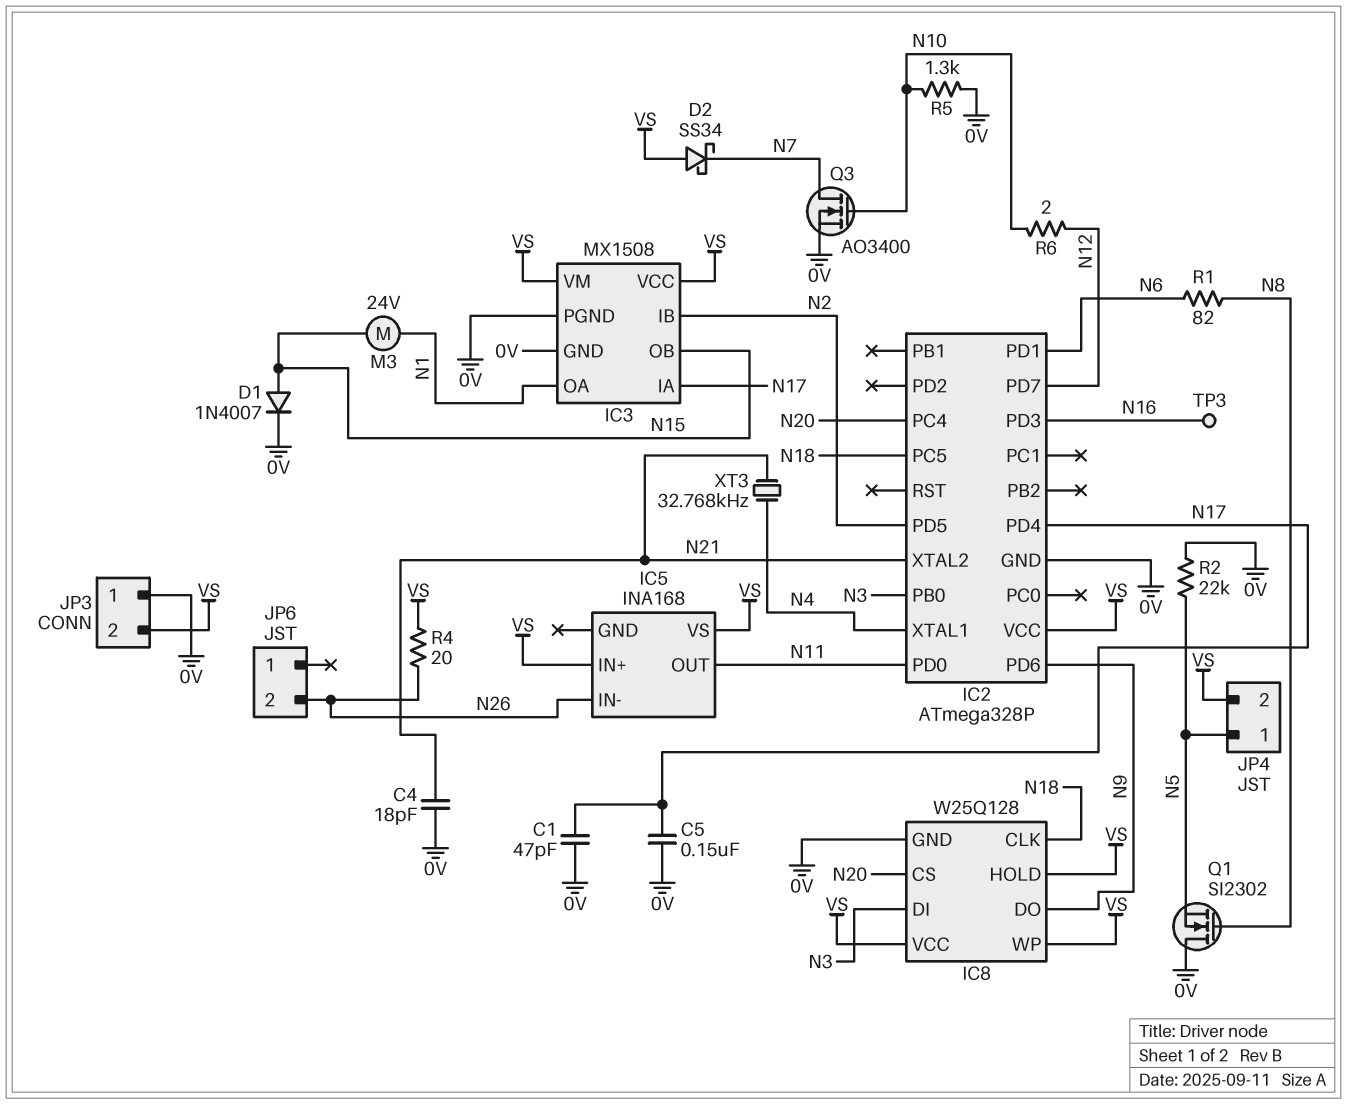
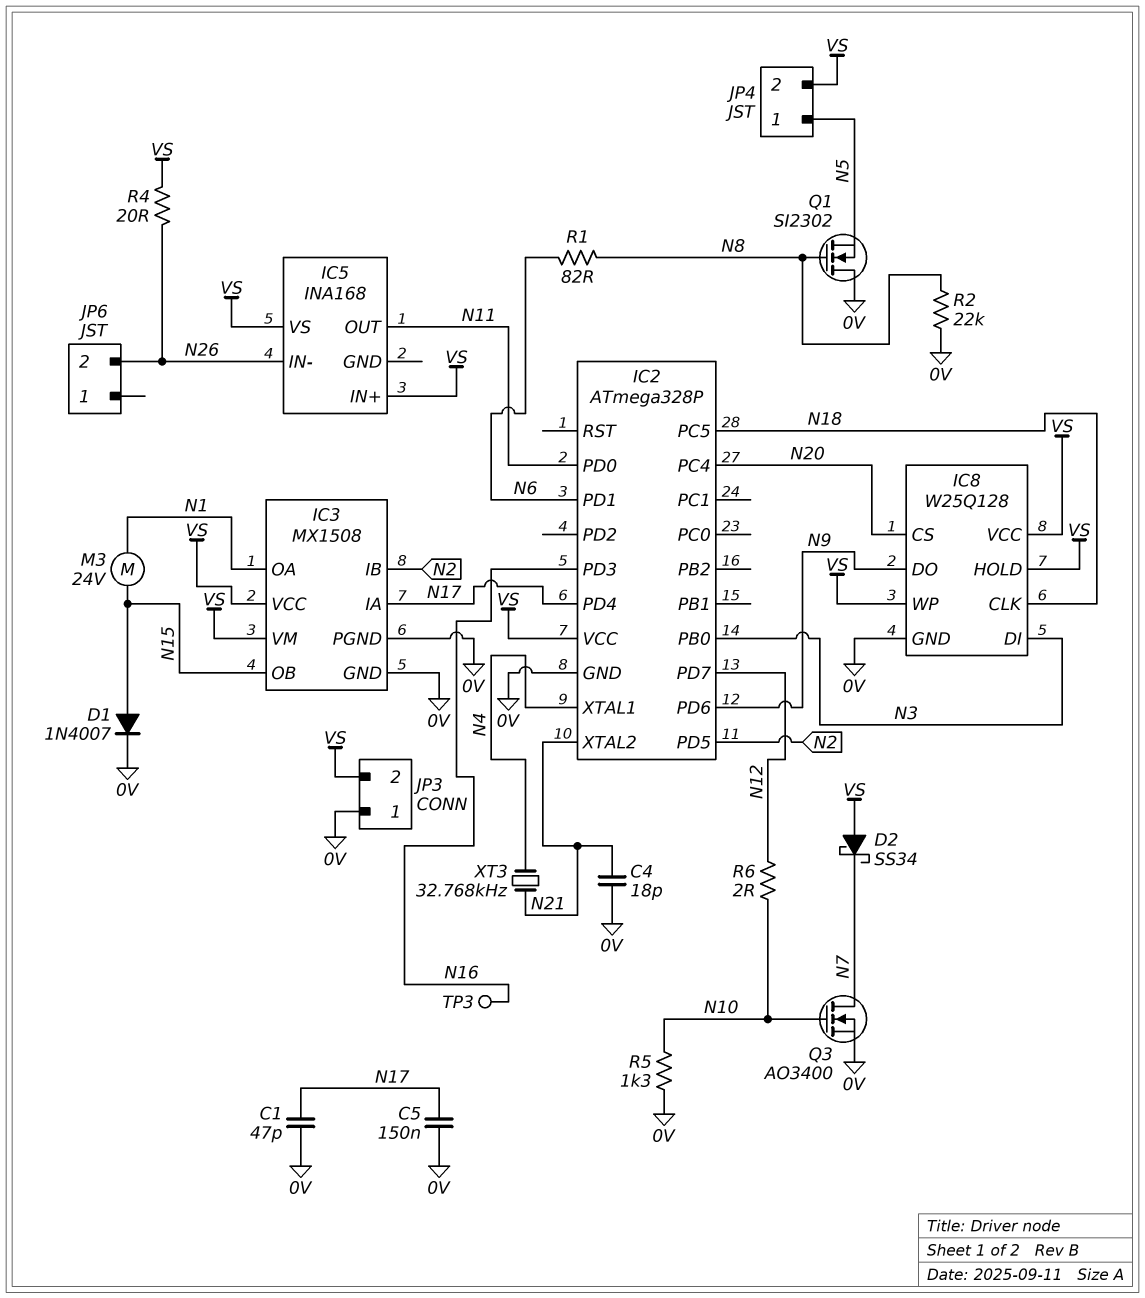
R2: 22k (0V, N5) -> 22k (0V, N8)

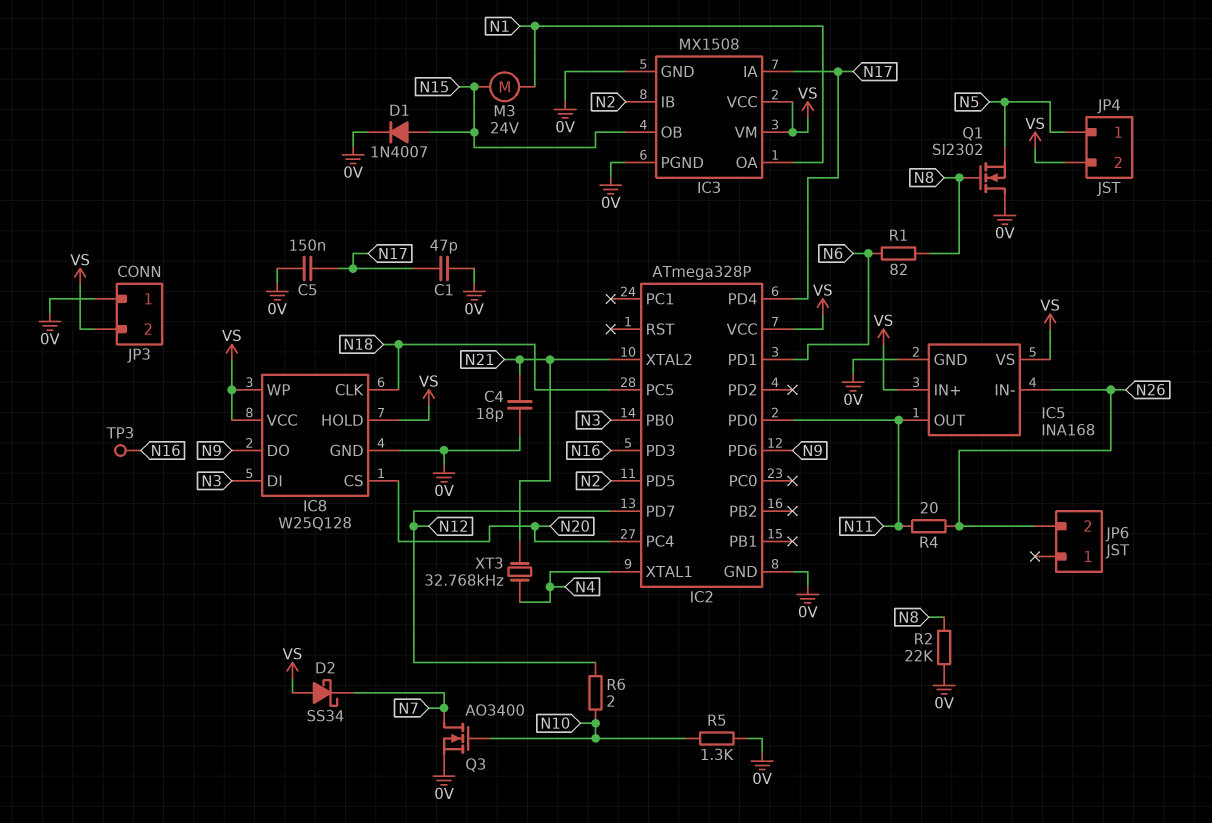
IC5 pin GND: none -> 0V
R4: 20 (N26, VS) -> 20 (N11, N26)

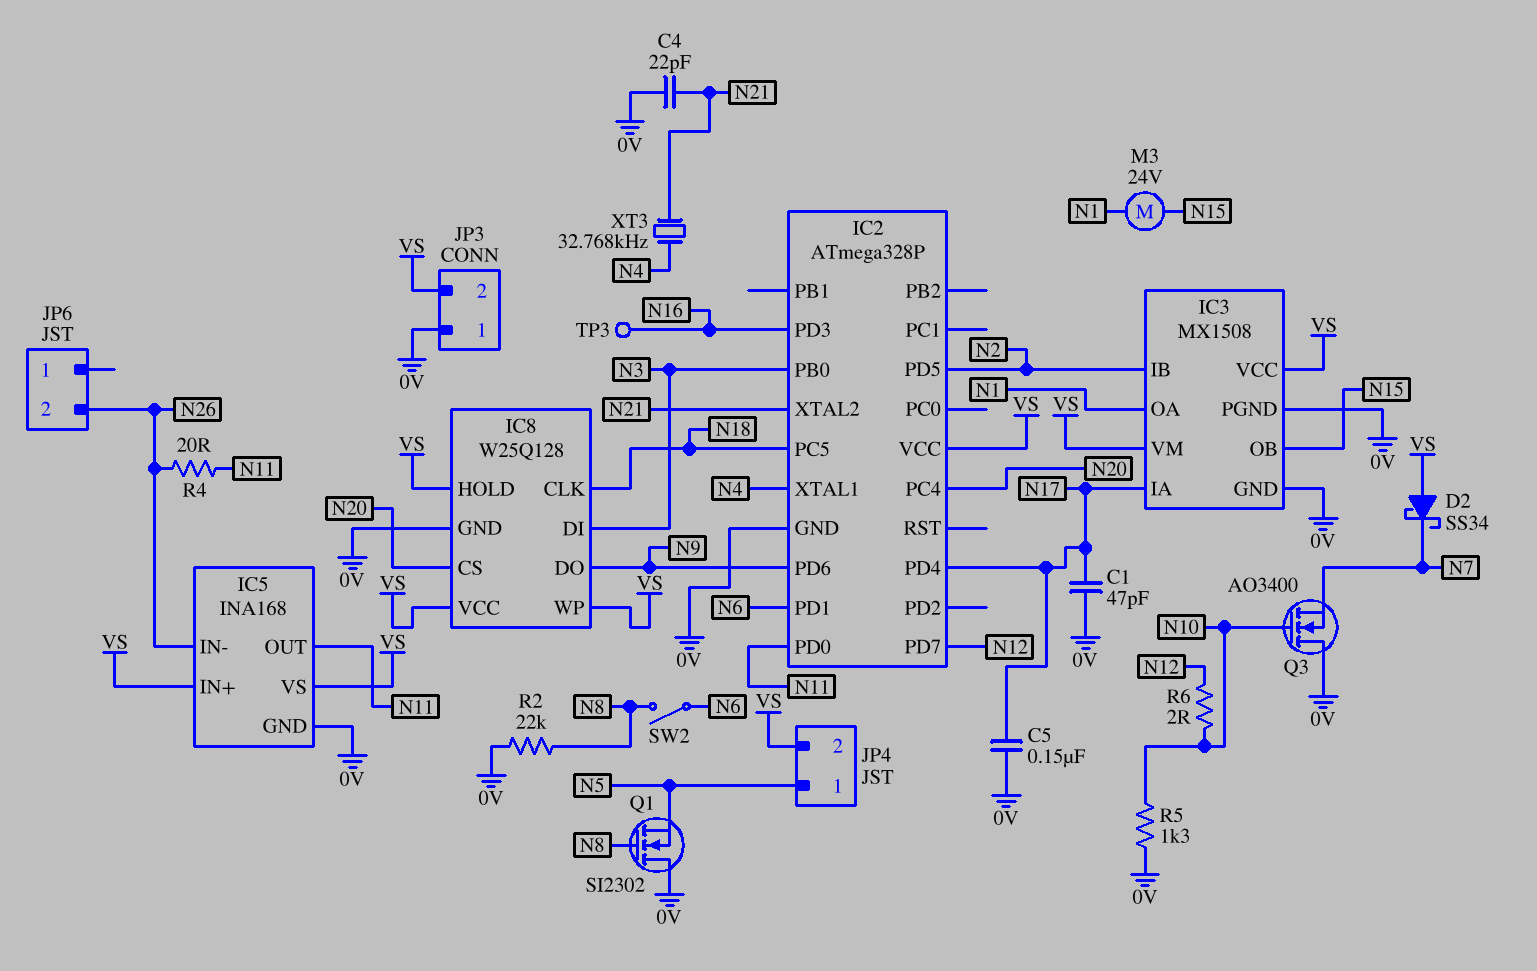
C4: 18pF (0V, N21) -> 22pF (0V, N21)
D1: diode 1N4007 (A N15, K 0V) -> none
Q3: NMOS AO3400 (G N10, D N7, S 0V) -> NMOS AO3400 (G N10, D 0V, S N7)
R1: 82 (N6, N8) -> none
SW2: none -> switch (N6, N8)

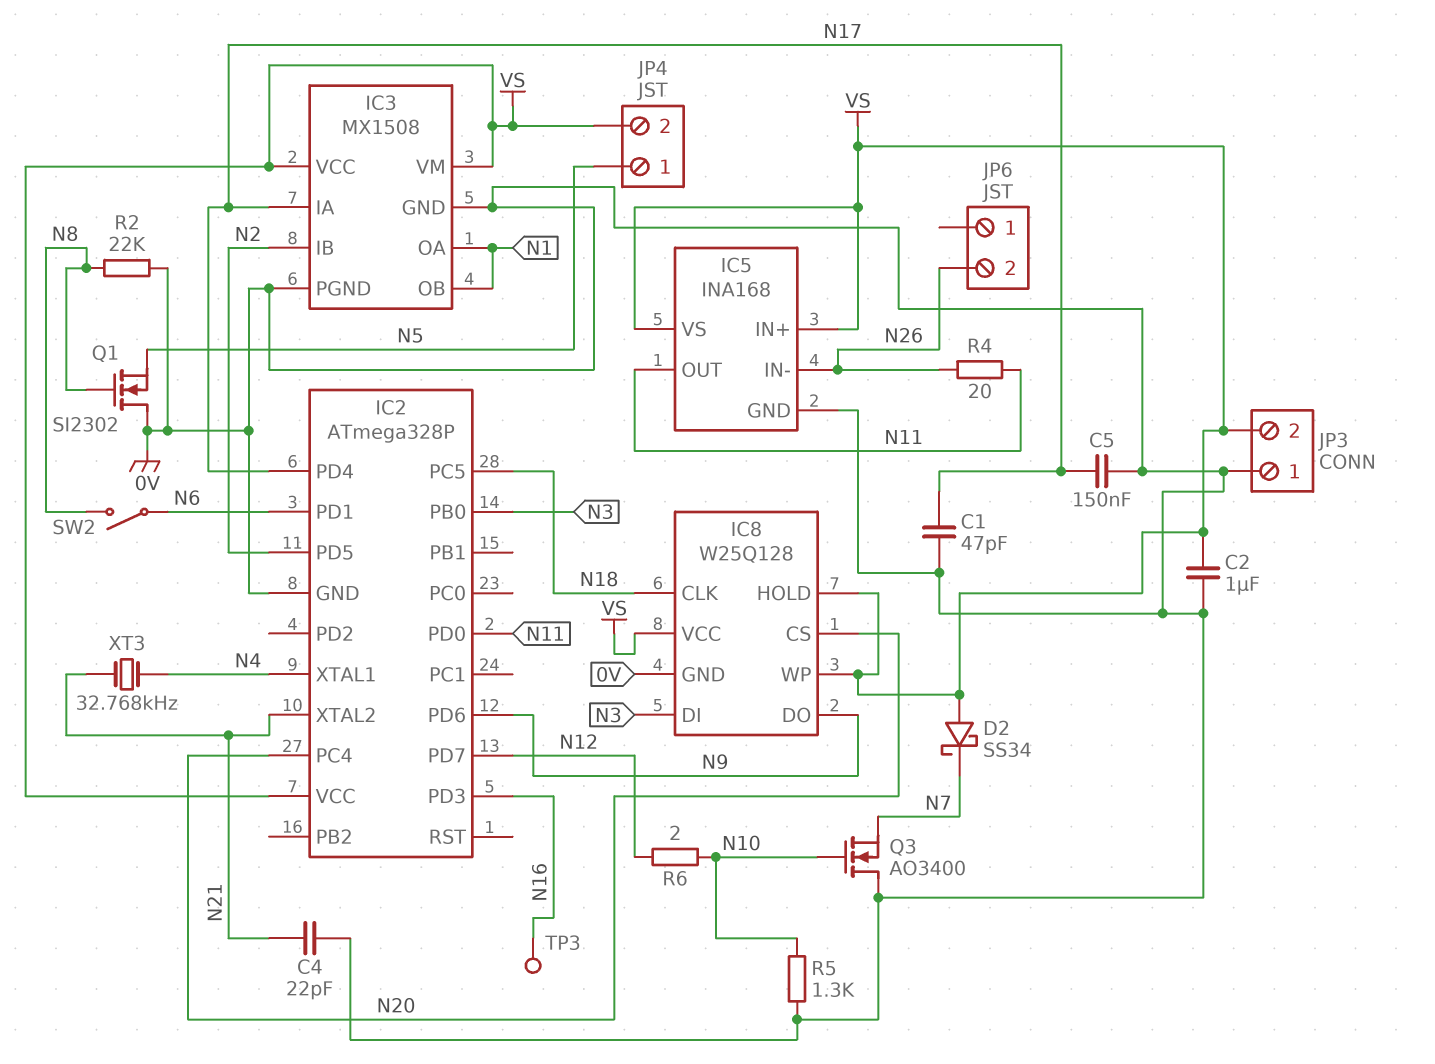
C2: none -> 1uF (0V, VS)
IC3 pin OB: N15 -> N1
M3: motor 24V (N1, N15) -> none

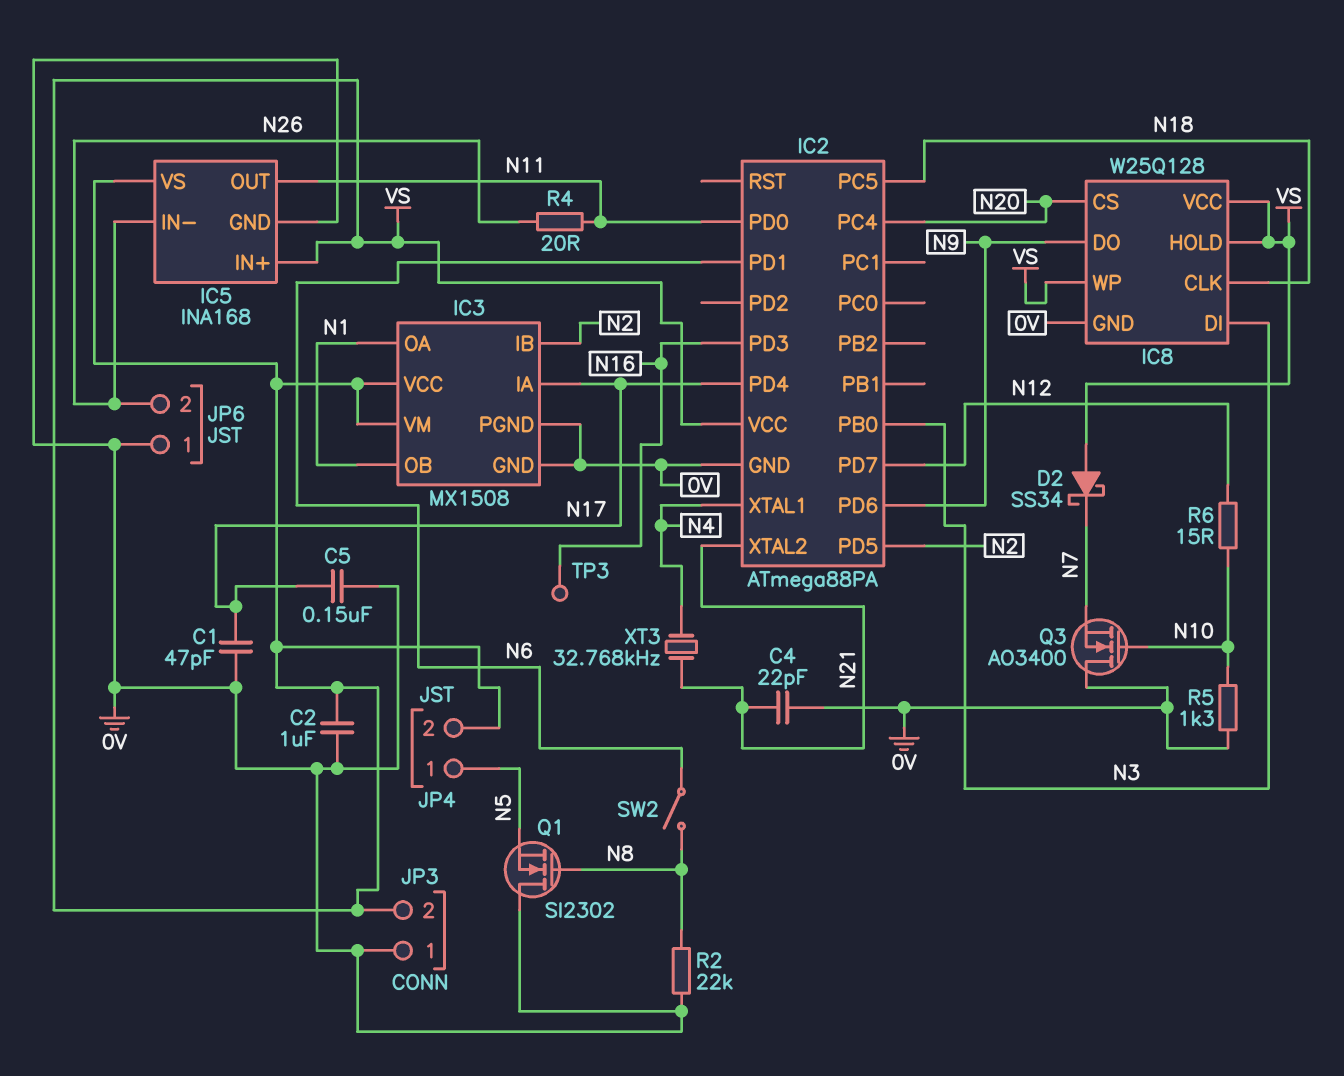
IC2: ATmega328P -> ATmega88PA
JP6 pin 1: none -> 0V
R6: 2 (N10, N12) -> 15 (N10, N12)

